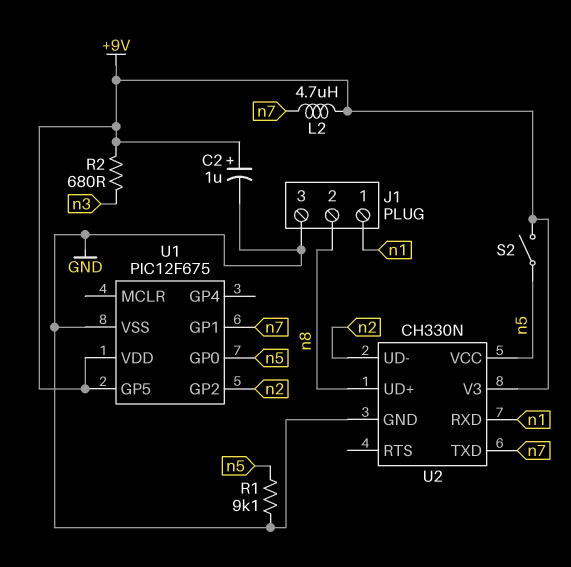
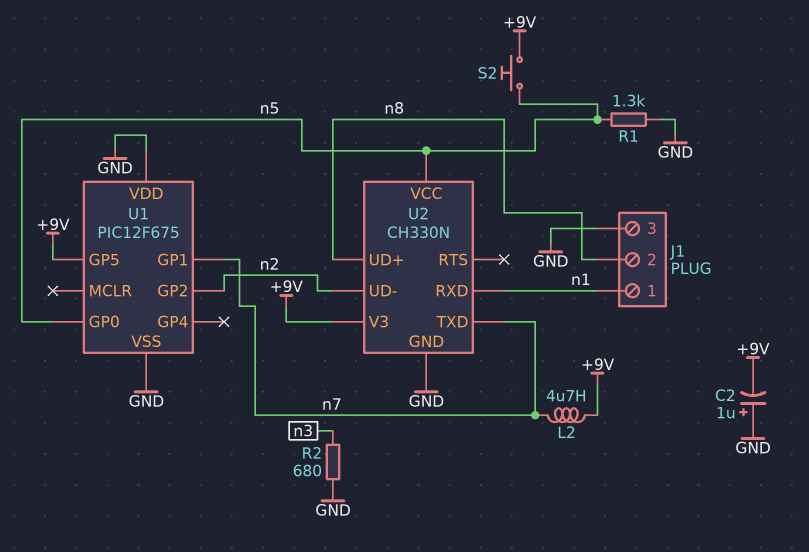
C2: 1uF (plus +9V, minus GND) -> 1uF (plus GND, minus +9V)
R1: 9.1k (GND, n5) -> 1.3k (GND, n5)
R2: 680 (+9V, n3) -> 680 (GND, n3)
S2: switch (+9V, n5) -> button (+9V, n5)
U1 pin VDD: +9V -> GND

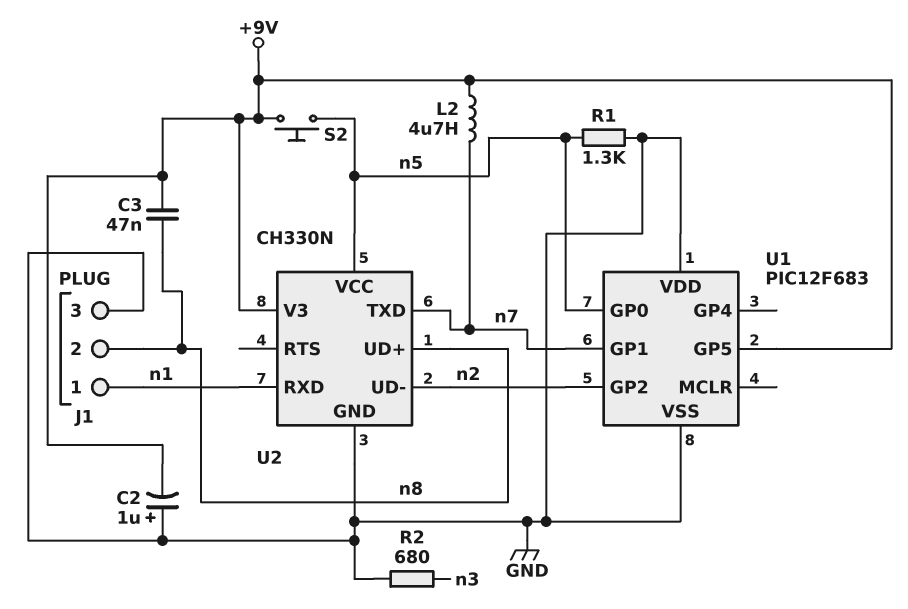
C3: none -> 47nF (+9V, n8)
U1: PIC12F675 -> PIC12F683

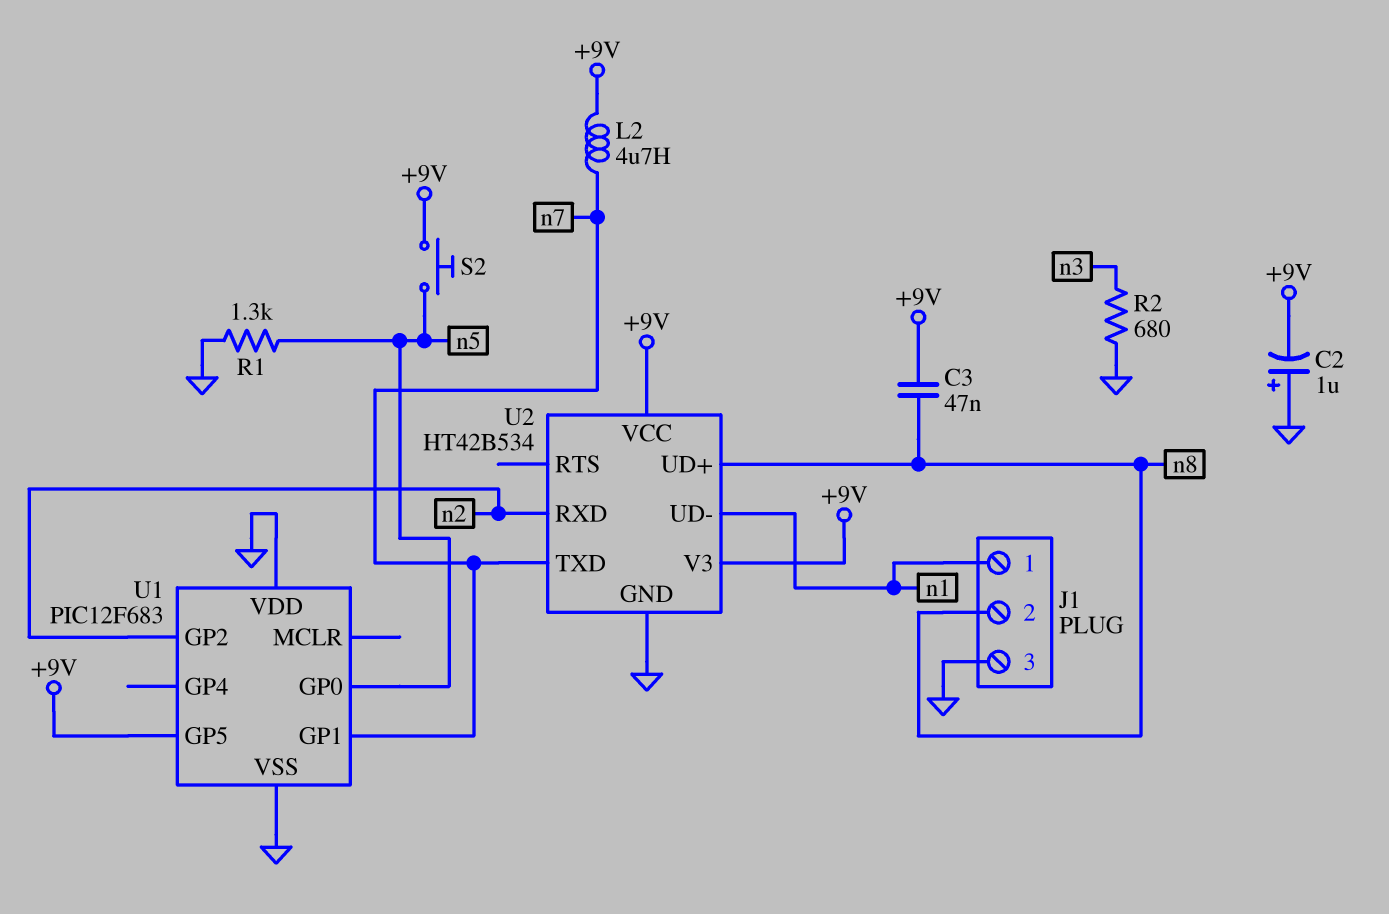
U2: CH330N -> HT42B534
U2 pin RXD: n1 -> n2
U2 pin UD-: n2 -> n1
U2 pin VCC: n5 -> +9V

